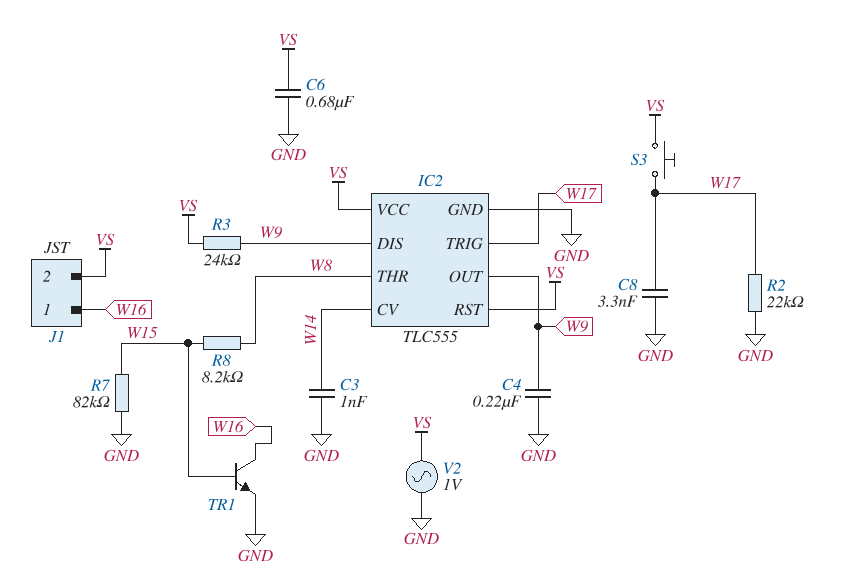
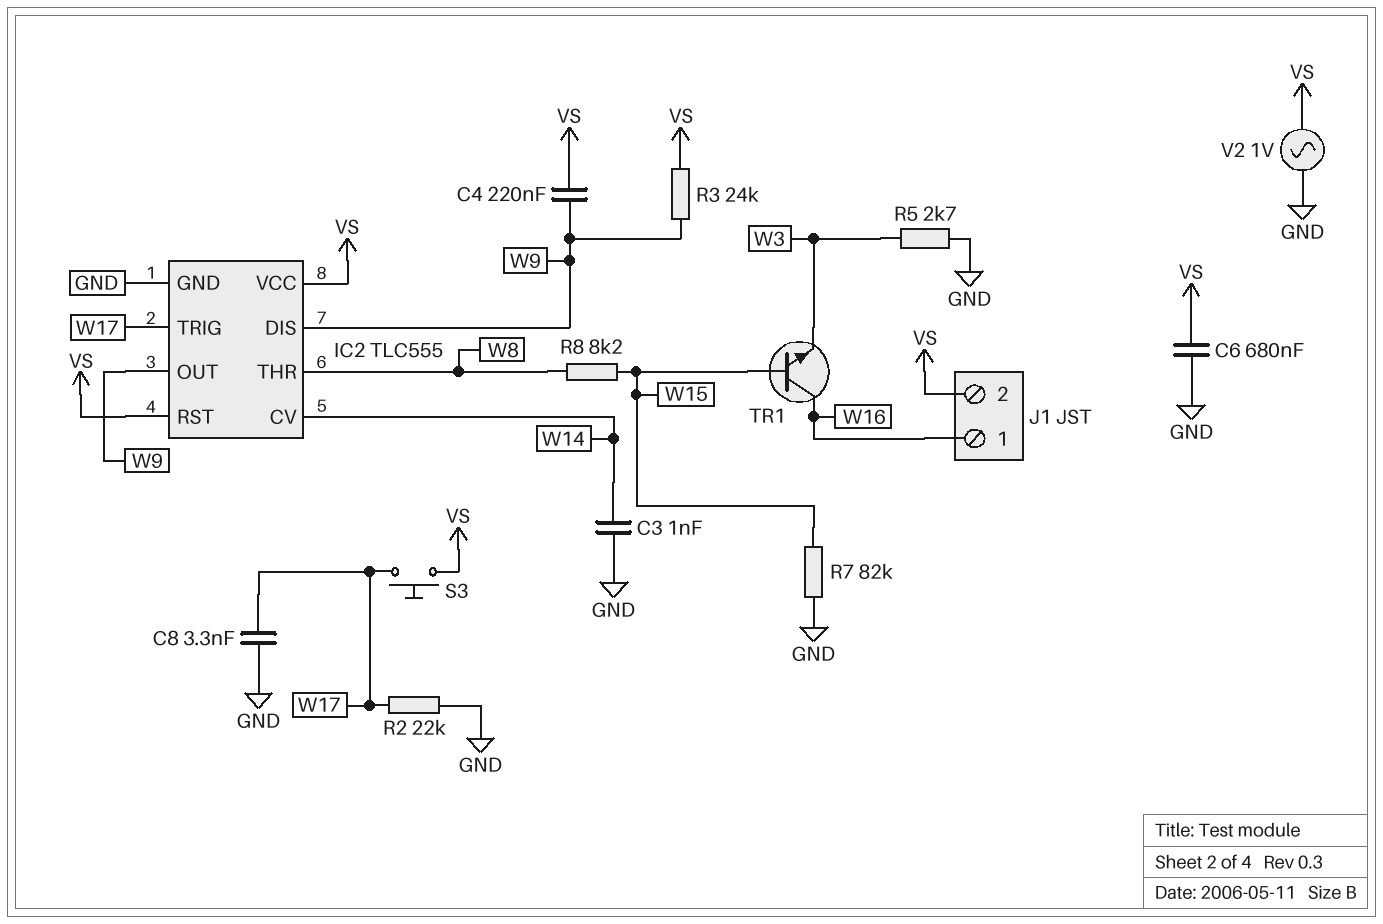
C4: 220nF (GND, W9) -> 220nF (VS, W9)
R5: none -> 2.7k (GND, W3)
TR1: NPN (B W15, C W16, E GND) -> NPN (B W15, C W16, E W3)

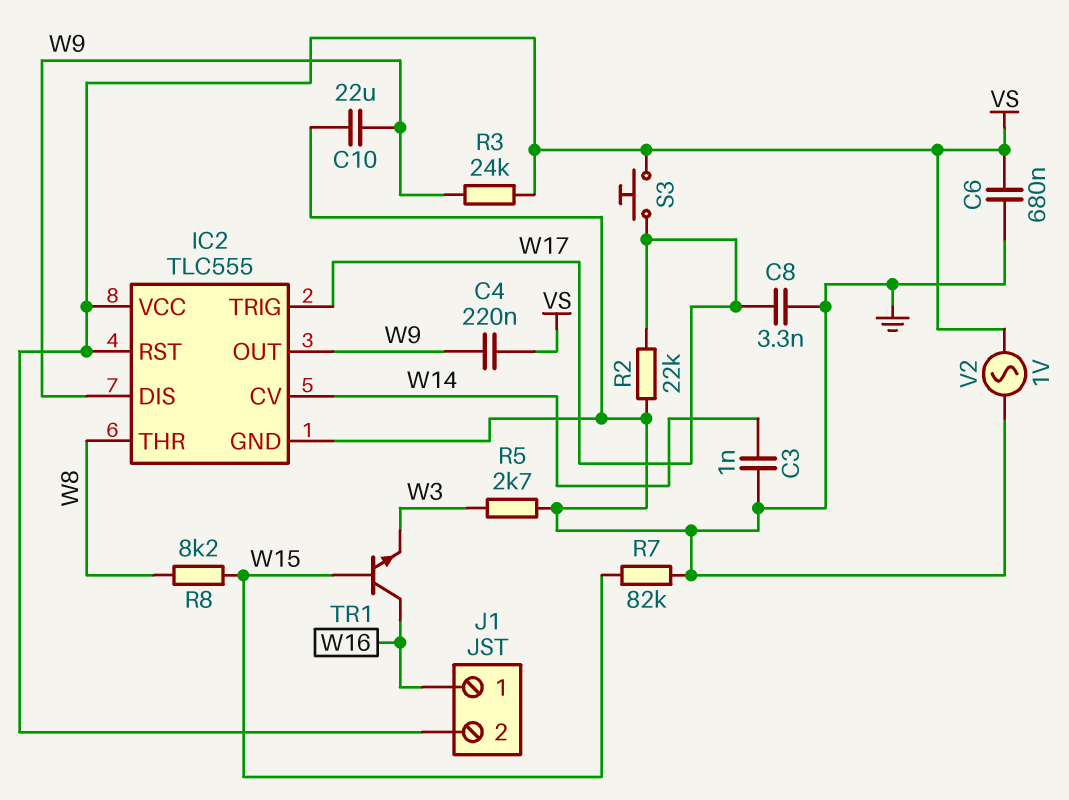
C10: none -> 22uF (GND, W9)

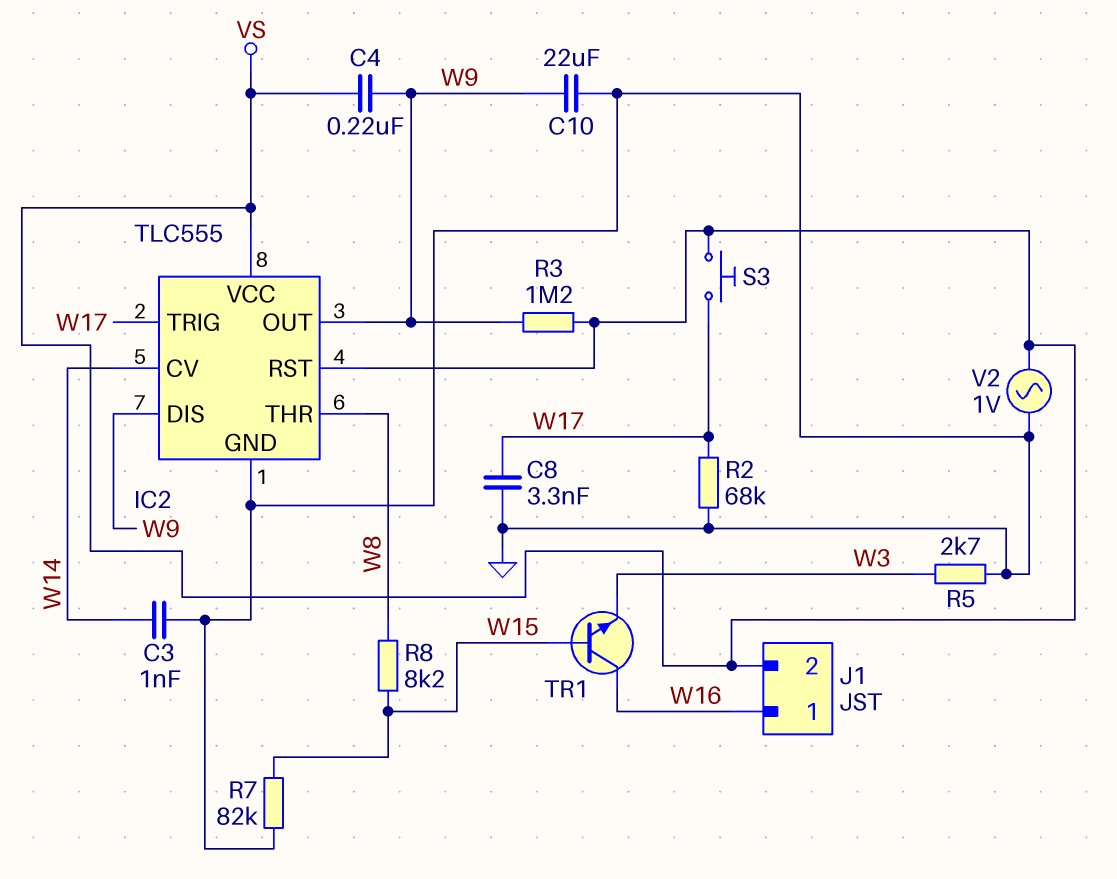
C6: 680nF (GND, VS) -> none
R2: 22k (GND, W17) -> 68k (GND, W17)
R3: 24k (VS, W9) -> 1.2M (VS, W9)

